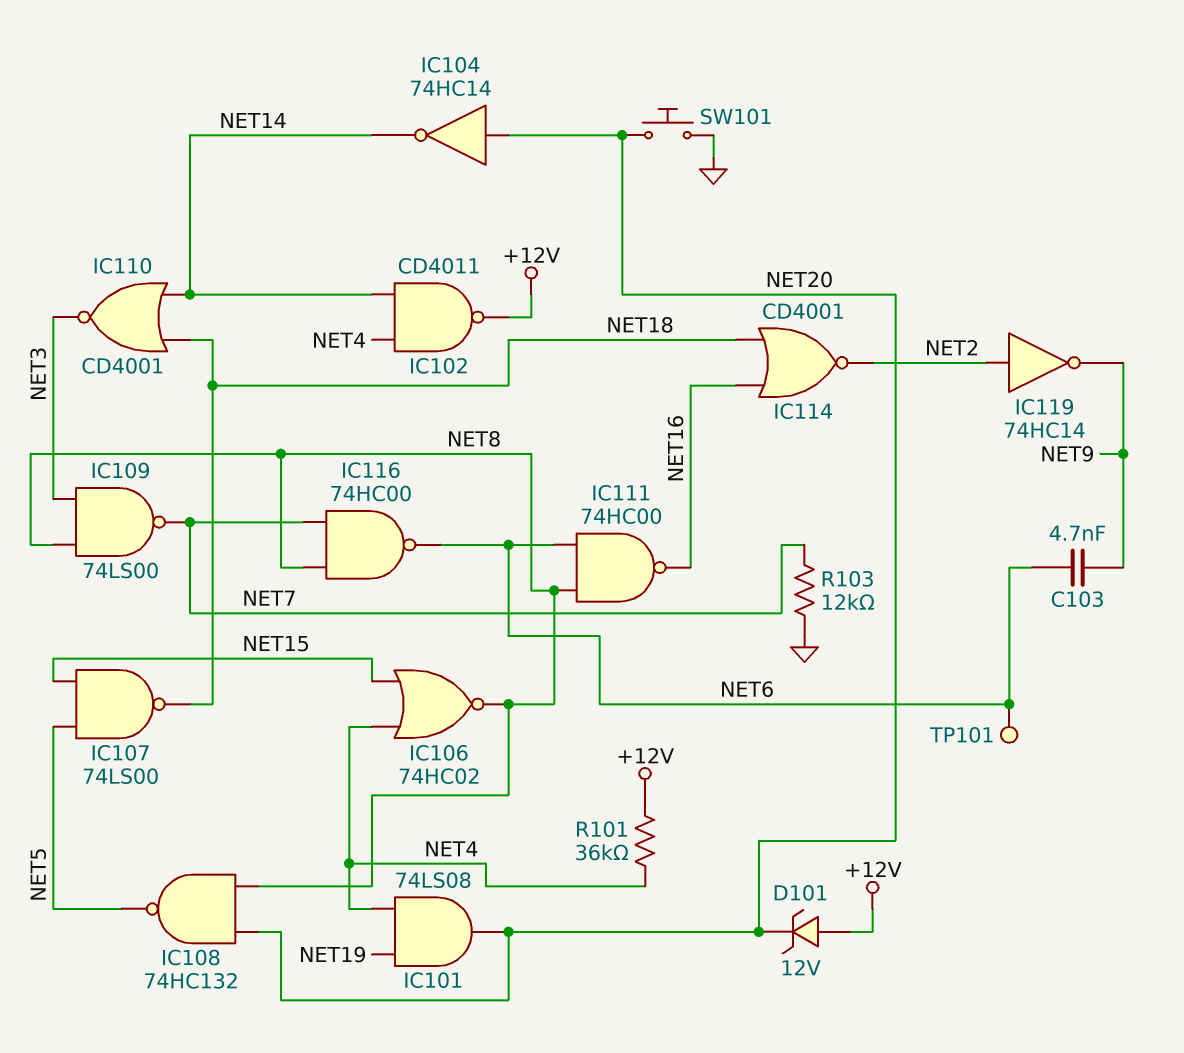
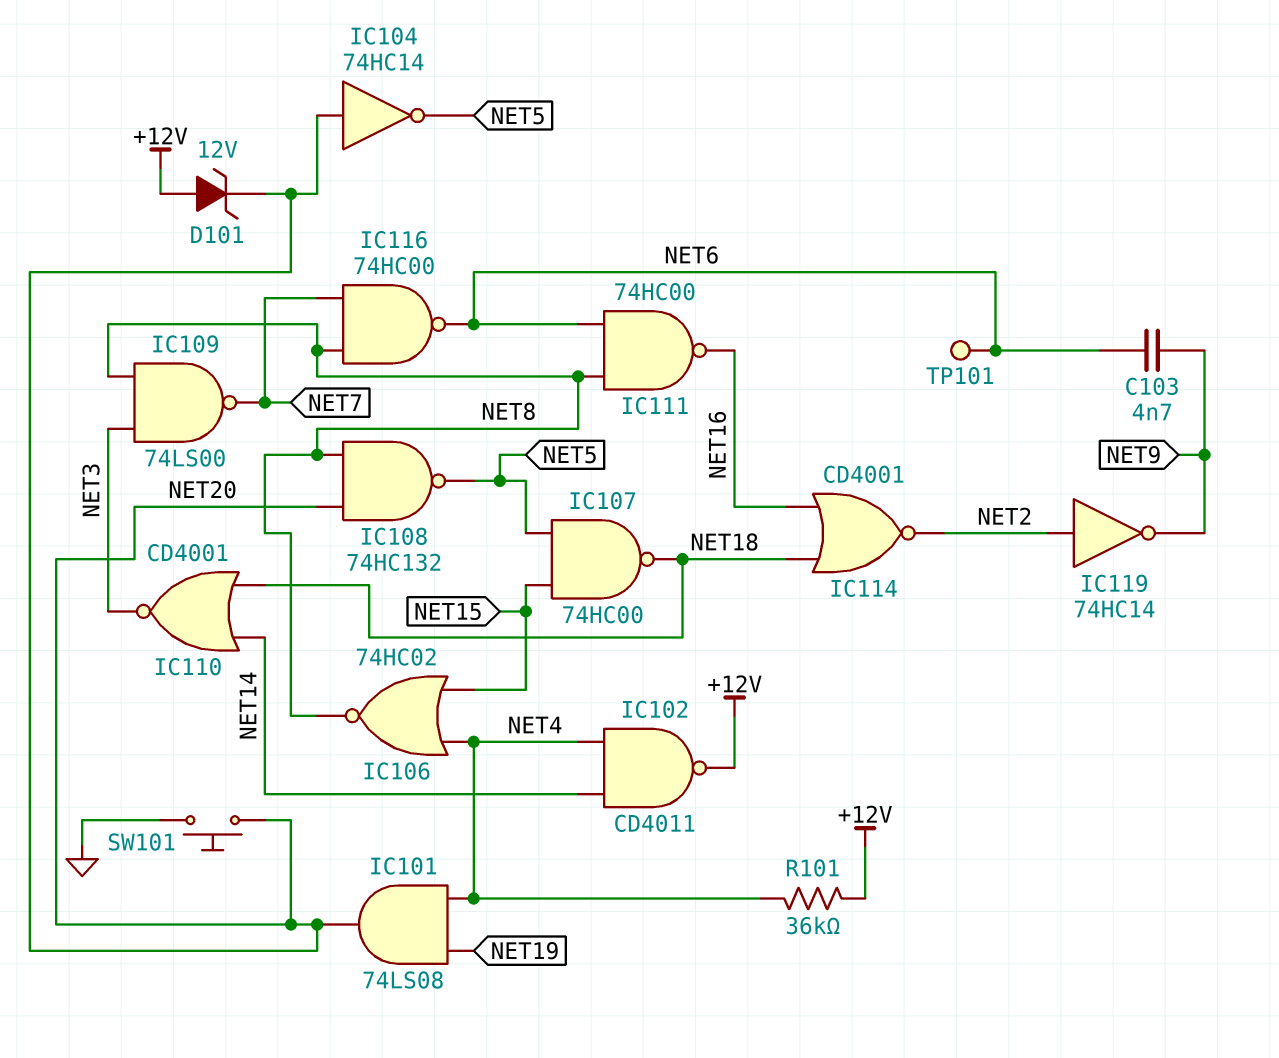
IC104: NOT 74HC14 (in NET20, out NET14) -> NOT 74HC14 (in NET20, out NET5)
IC107: NAND 74LS00 (in NET5, in NET15, out NET18) -> NAND 74HC00 (in NET5, in NET15, out NET18)
R103: 12k (GND, NET7) -> none

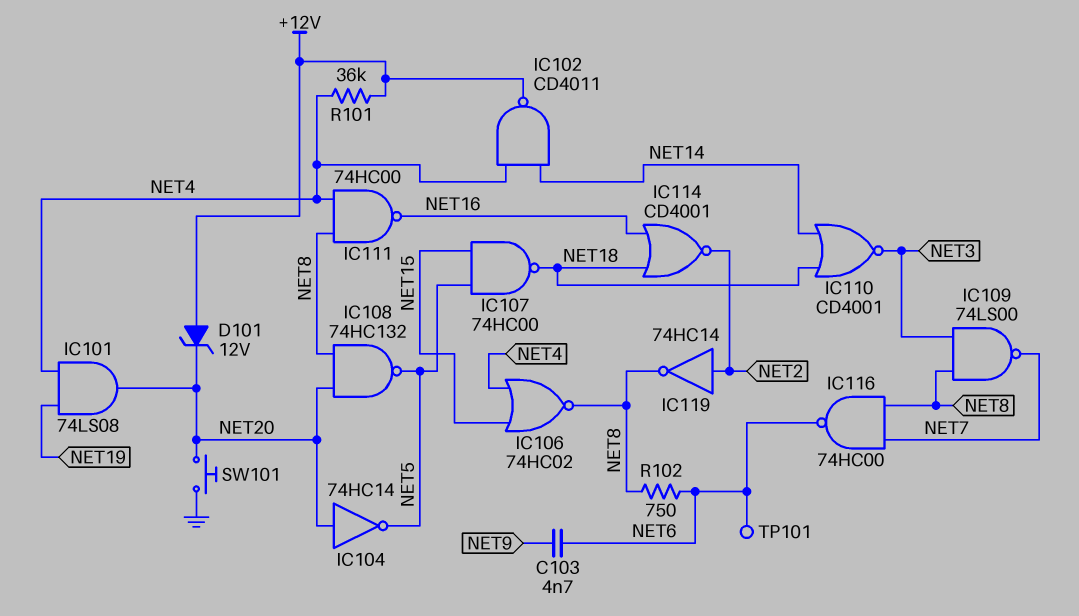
IC111: NAND 74HC00 (in NET6, in NET8, out NET16) -> NAND 74HC00 (in NET4, in NET8, out NET16)
IC119: NOT 74HC14 (in NET2, out NET9) -> NOT 74HC14 (in NET2, out NET8)
R102: none -> 750 (NET6, NET8)

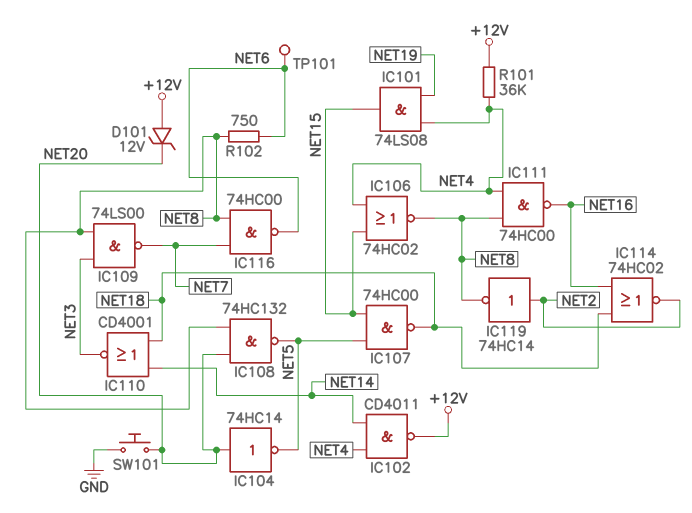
C103: 4.7nF (NET6, NET9) -> none
IC101: AND 74LS08 (in NET4, in NET19, out NET20) -> AND 74LS08 (in NET4, in NET19, out NET15)
IC114: NOR CD4001 (in NET16, in NET18, out NET2) -> NOR 74HC02 (in NET16, in NET18, out NET2)

